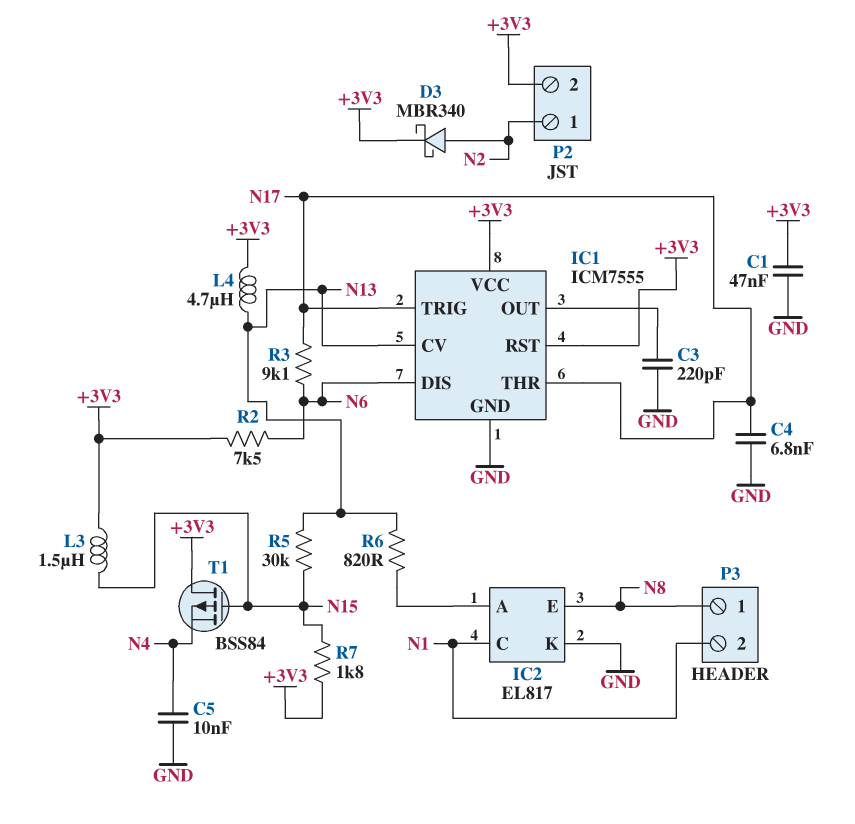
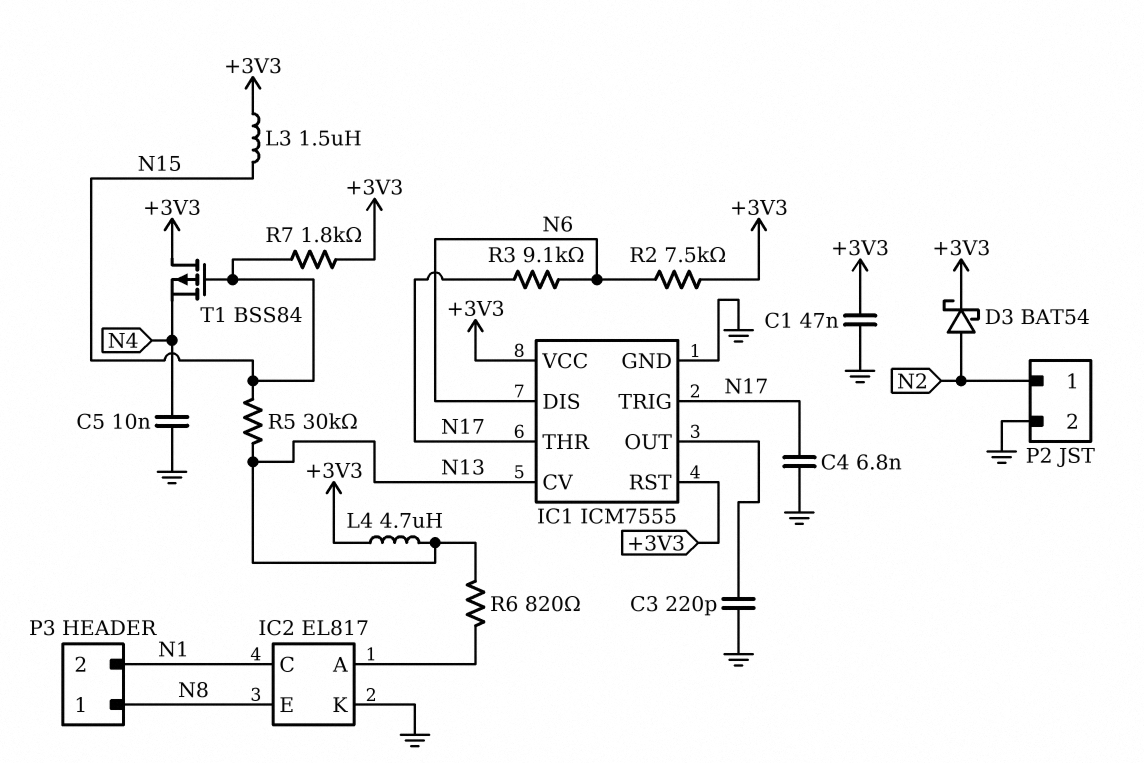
D3: schottky MBR340 (A N2, K +3V3) -> schottky BAT54 (A N2, K +3V3)
P2 pin 2: +3V3 -> GND

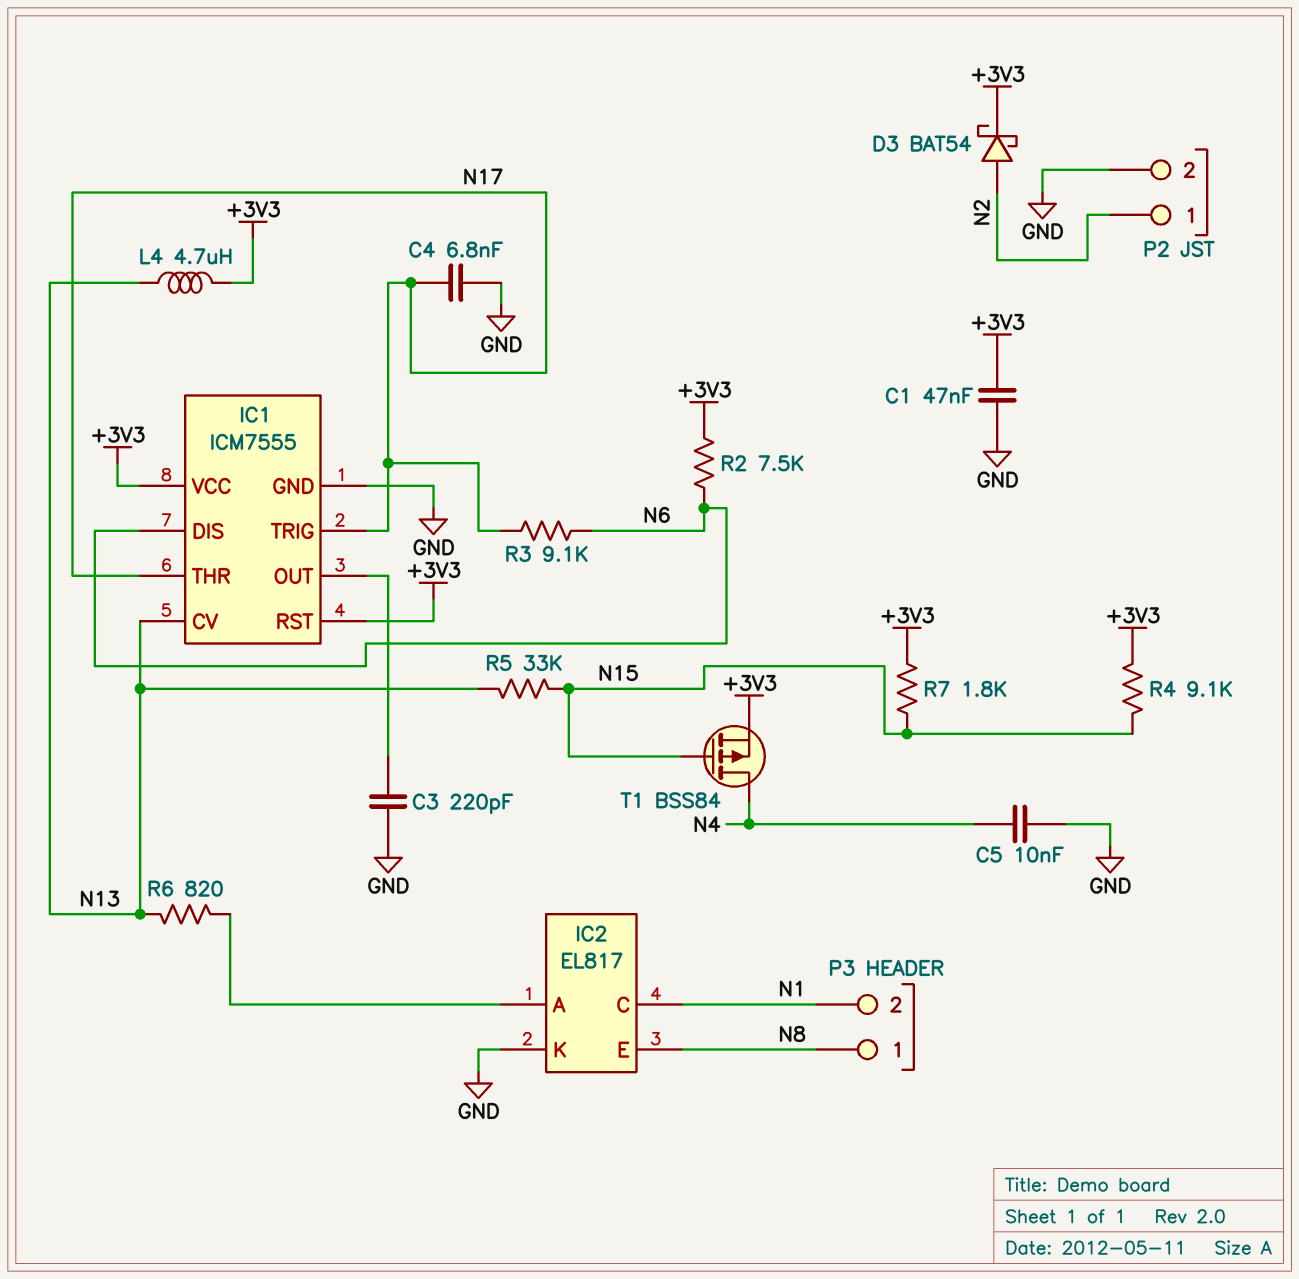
L3: 1.5uH (+3V3, N15) -> none
R4: none -> 9.1k (+3V3, N15)
R5: 30k (N13, N15) -> 33k (N13, N15)
T1: PMOS BSS84 (G N15, D +3V3, S N4) -> PMOS BSS84 (G N15, D N4, S +3V3)

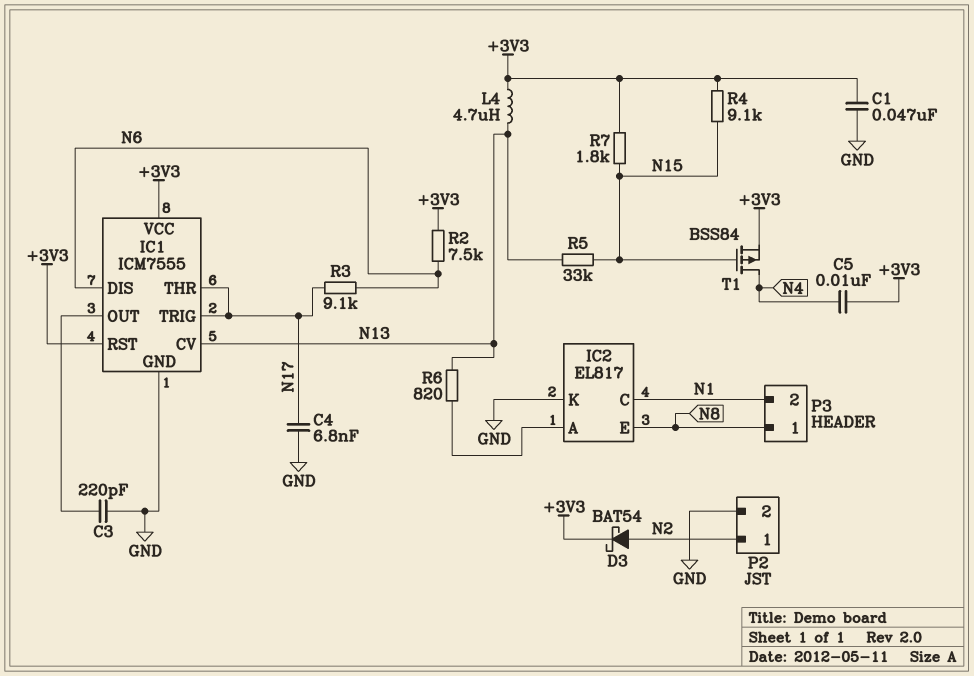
C5: 10nF (GND, N4) -> 10nF (+3V3, N4)

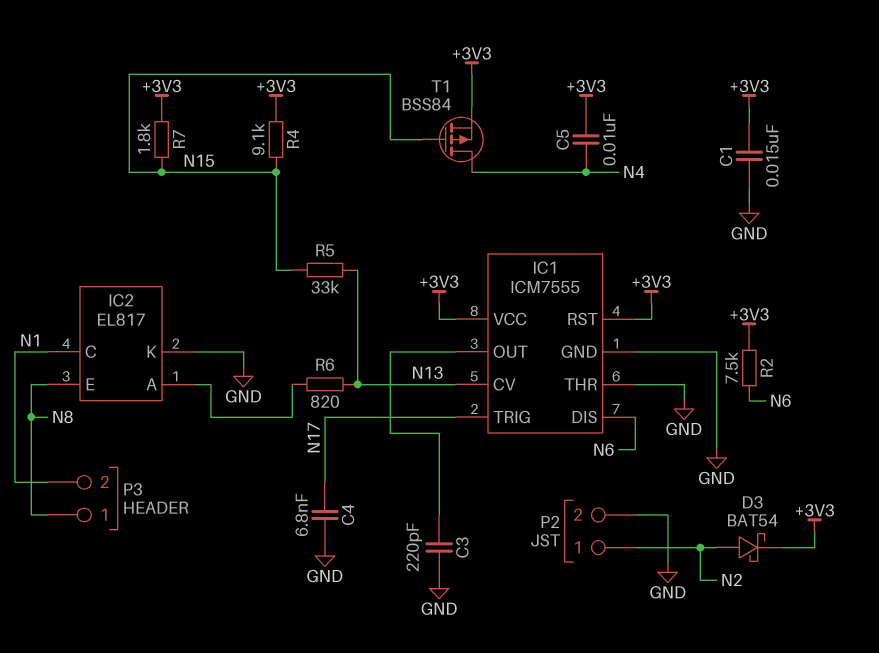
C1: 47nF (+3V3, GND) -> 15nF (+3V3, GND)
IC1 pin THR: N17 -> GND
L4: 4.7uH (+3V3, N13) -> none
R3: 9.1k (N6, N17) -> none

